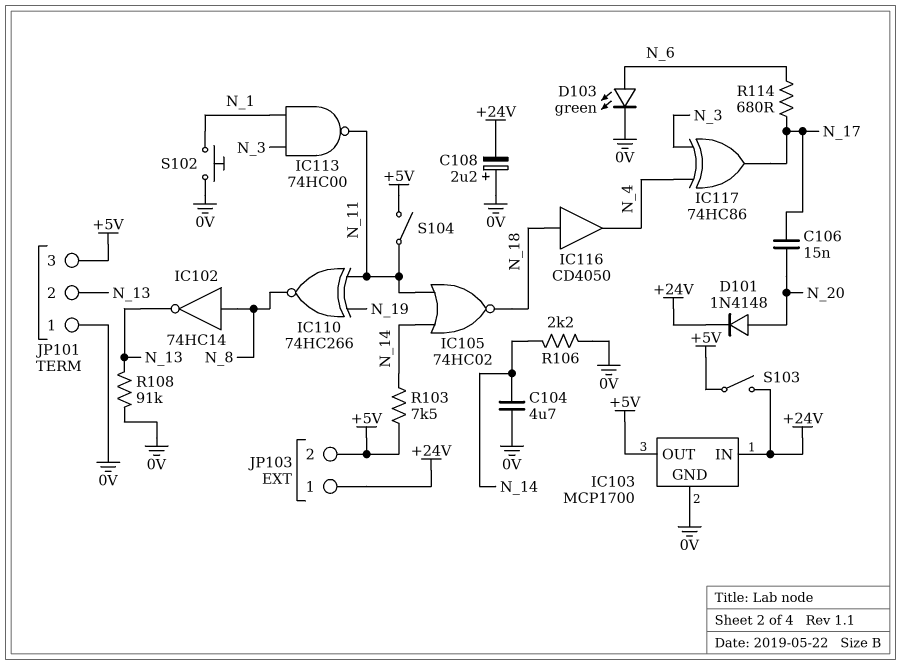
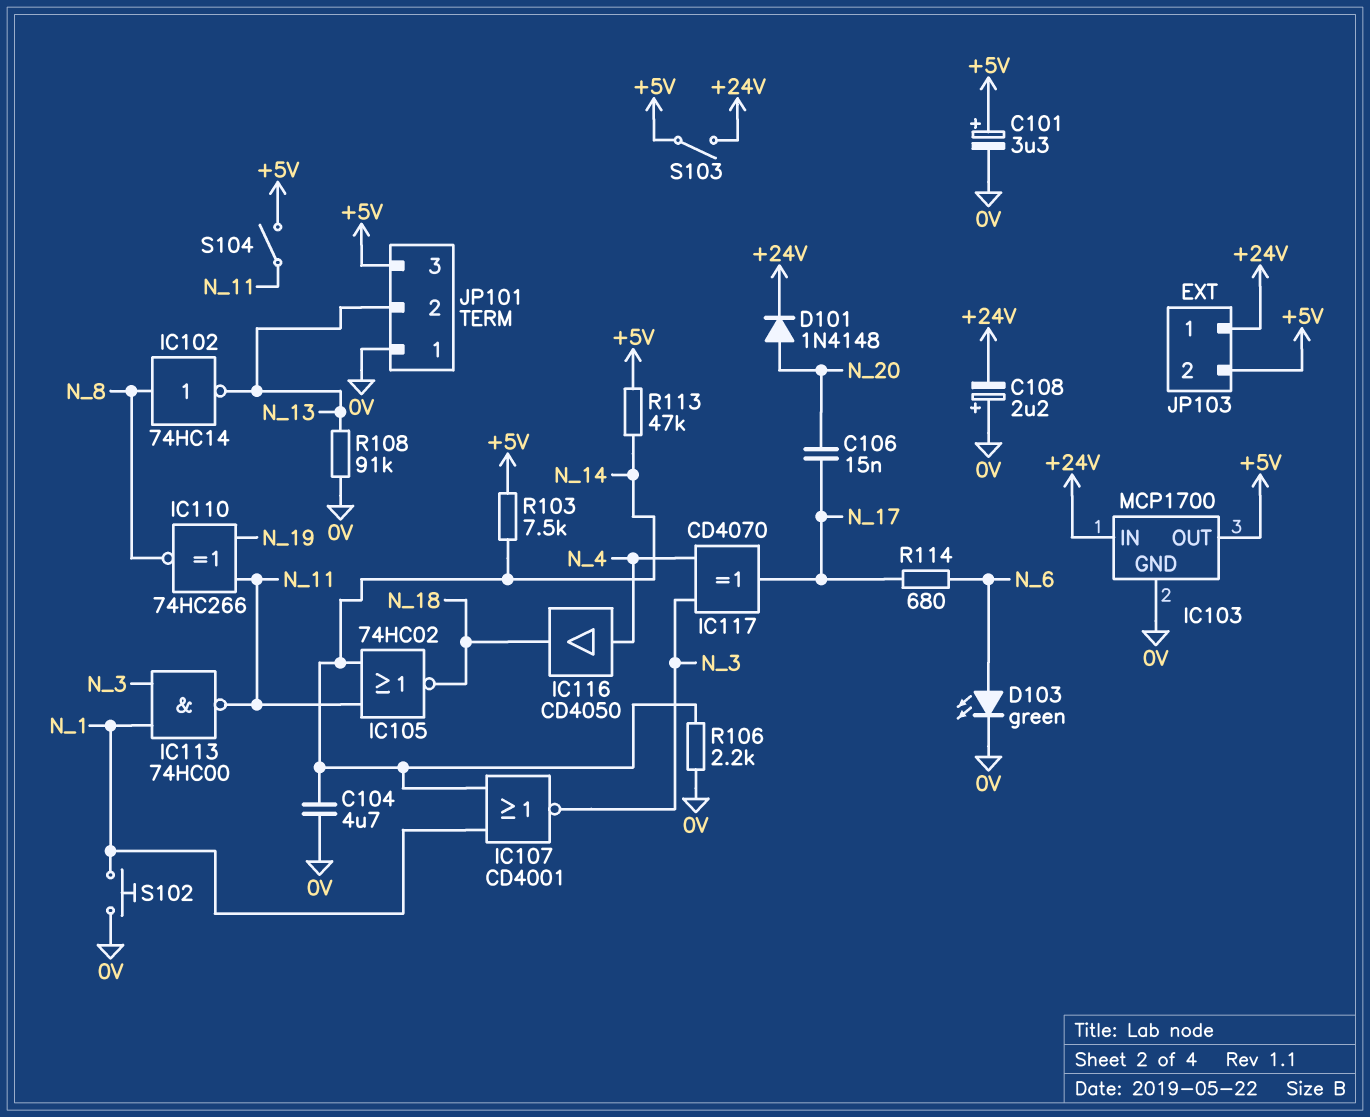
C101: none -> 3.3uF (plus +5V, minus 0V)
IC107: none -> NOR CD4001 (in N_1, in N_14, out N_3)
IC116: buffer CD4050 (in N_18, out N_4) -> buffer CD4050 (in N_4, out N_18)
IC117: XOR 74HC86 (in N_3, in N_4, out N_17) -> XOR CD4070 (in N_3, in N_4, out N_17)
R113: none -> 47k (+5V, N_14)

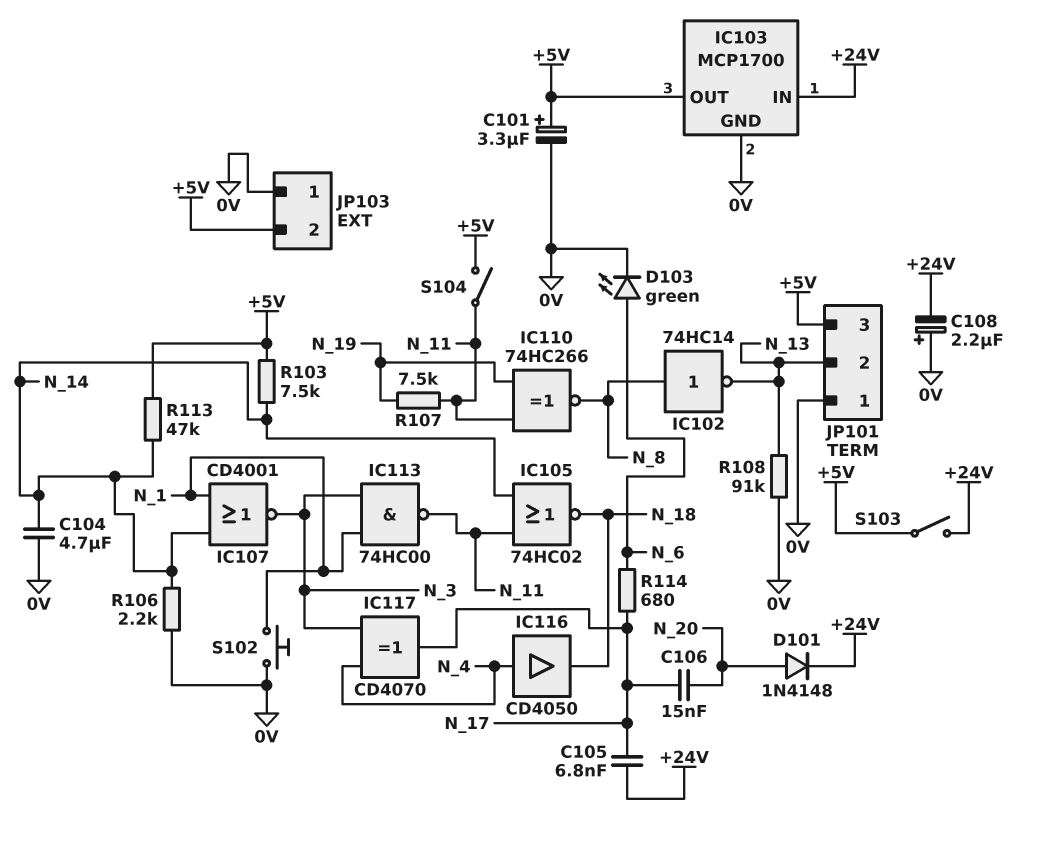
C105: none -> 6.8nF (+24V, N_17)
JP103 pin 1: +24V -> 0V
R107: none -> 7.5k (N_11, N_19)

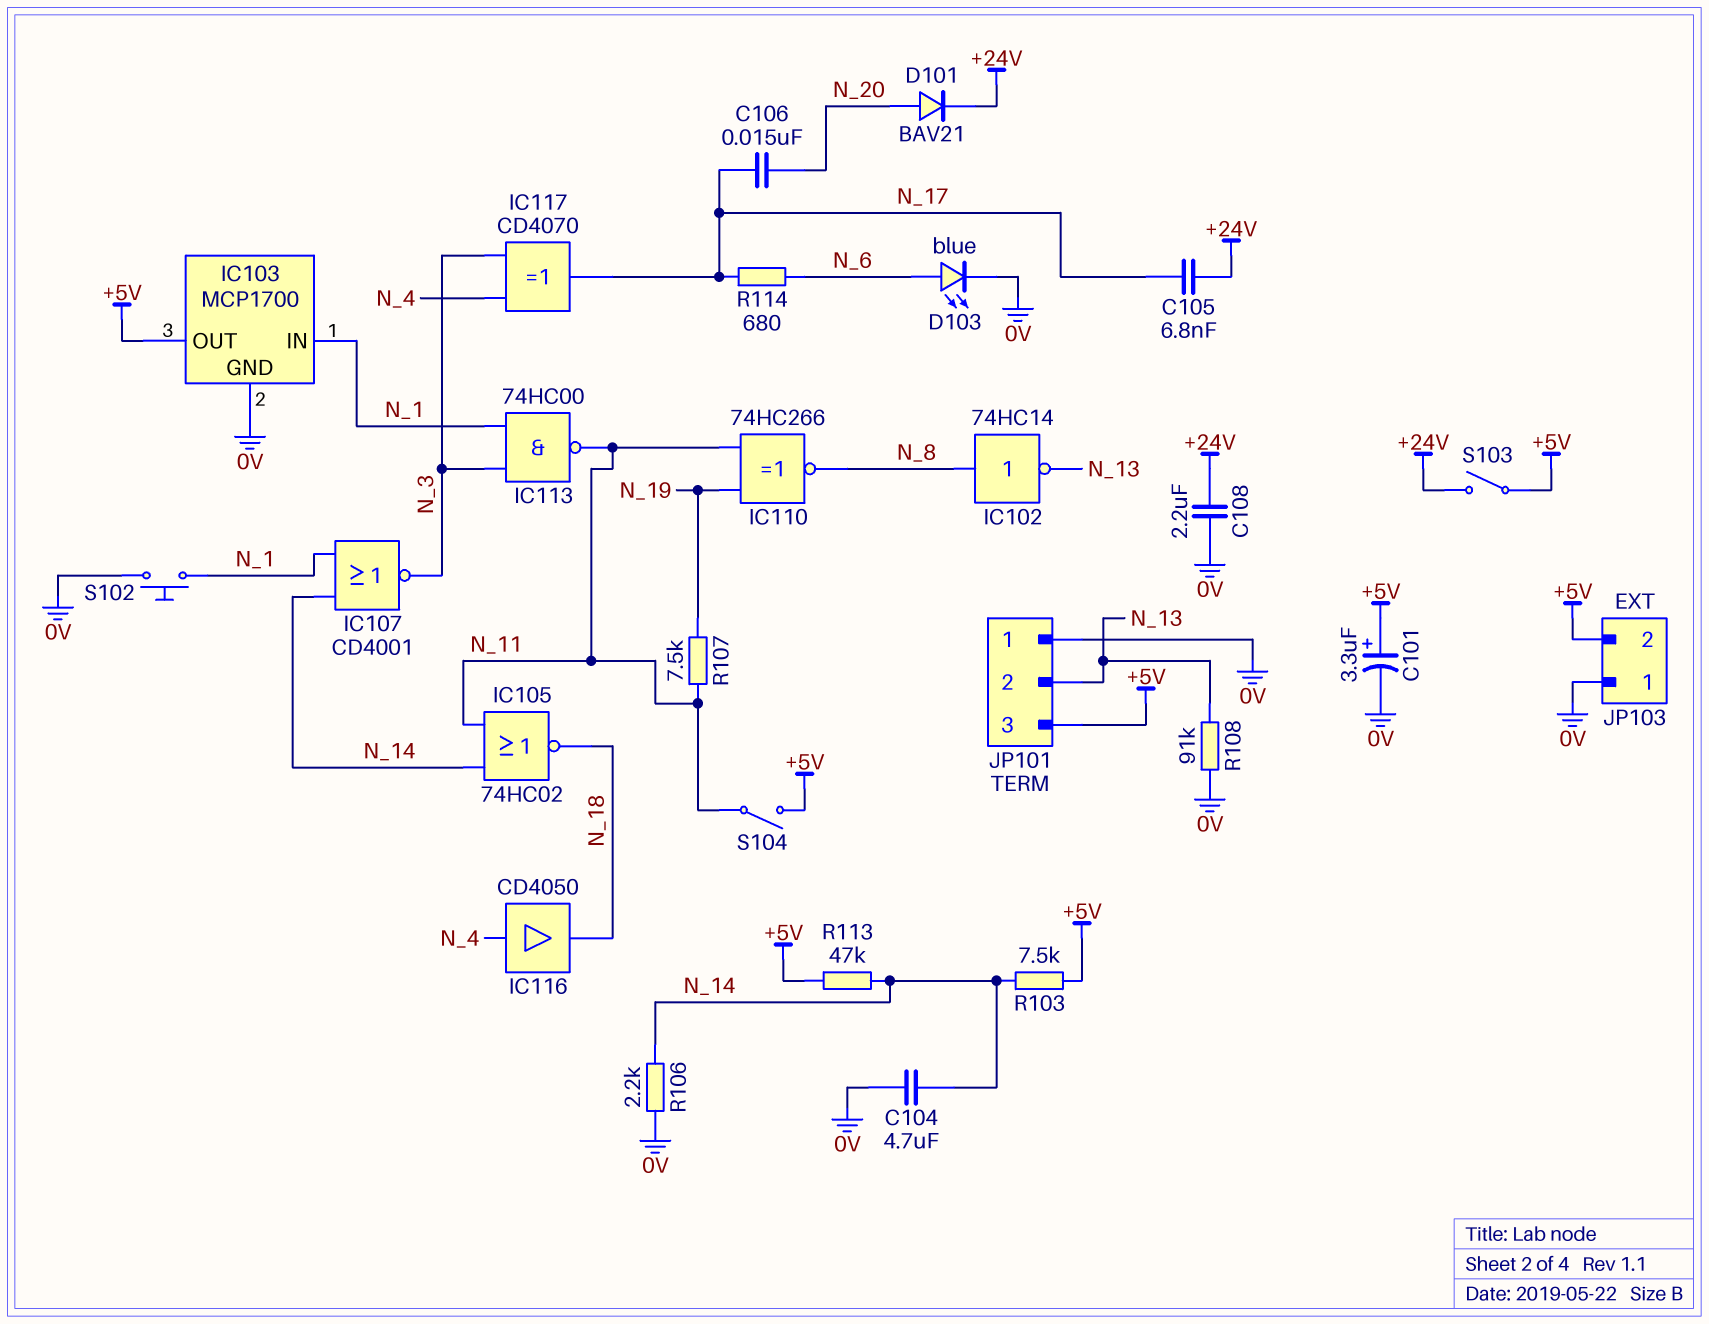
C108: 2.2uF (plus 0V, minus +24V) -> 2.2uF (+24V, 0V)
D101: diode 1N4148 (A N_20, K +24V) -> diode BAV21 (A N_20, K +24V)
D103: LED green (A N_6, K 0V) -> LED blue (A N_6, K 0V)
IC103 pin IN: +24V -> N_1

